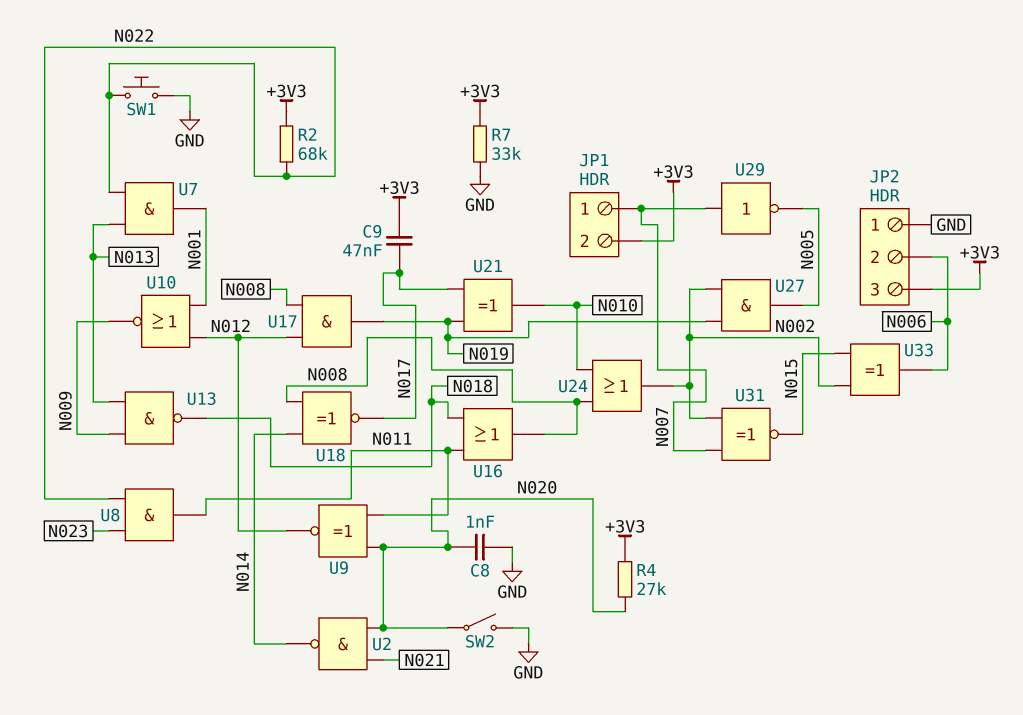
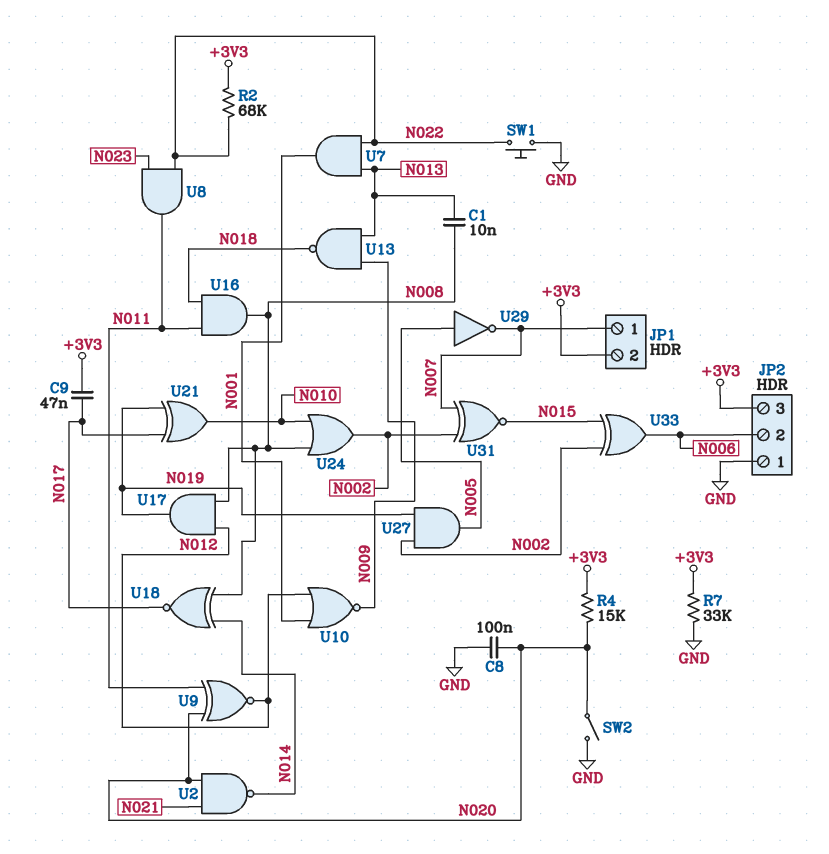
C1: none -> 10nF (N008, N013)
C8: 1nF (GND, N020) -> 100nF (GND, N020)
R4: 27k (+3V3, N020) -> 15k (+3V3, N020)
U16: OR (in N011, in N018, out N008) -> AND (in N011, in N018, out N008)
U29: NOT (in N007, out N005) -> NOT (in N005, out N007)

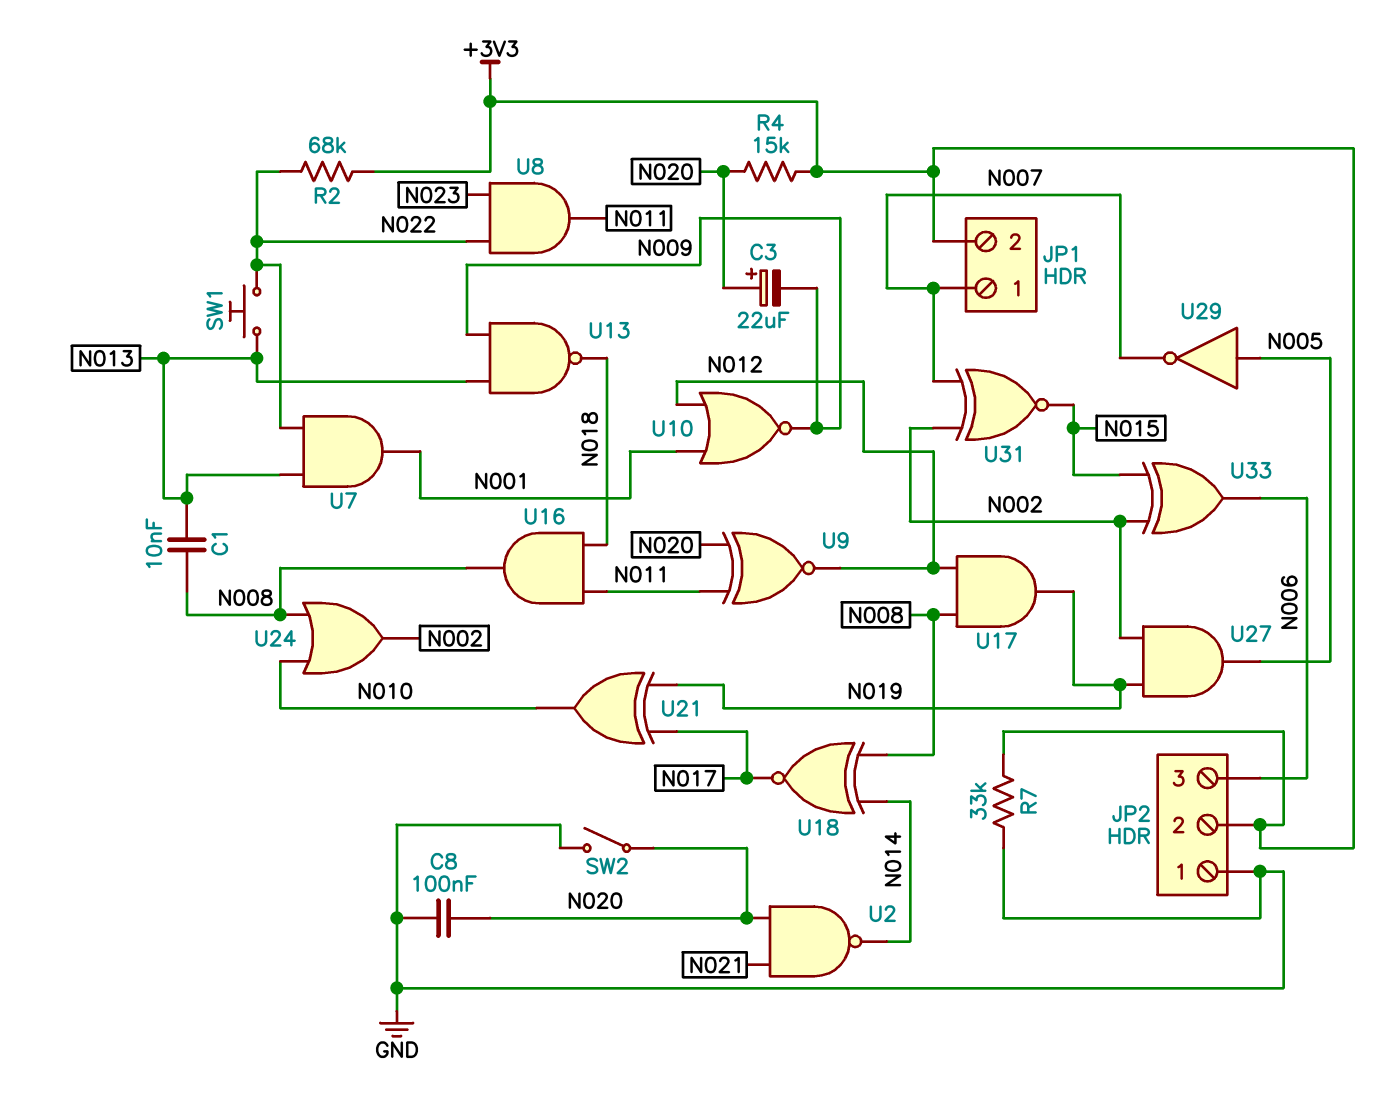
C3: none -> 22uF (plus N020, minus N009)
C9: 47nF (+3V3, N017) -> none
JP2 pin 2: N006 -> +3V3
JP2 pin 3: +3V3 -> N006
SW1: button (GND, N022) -> button (N013, N022)

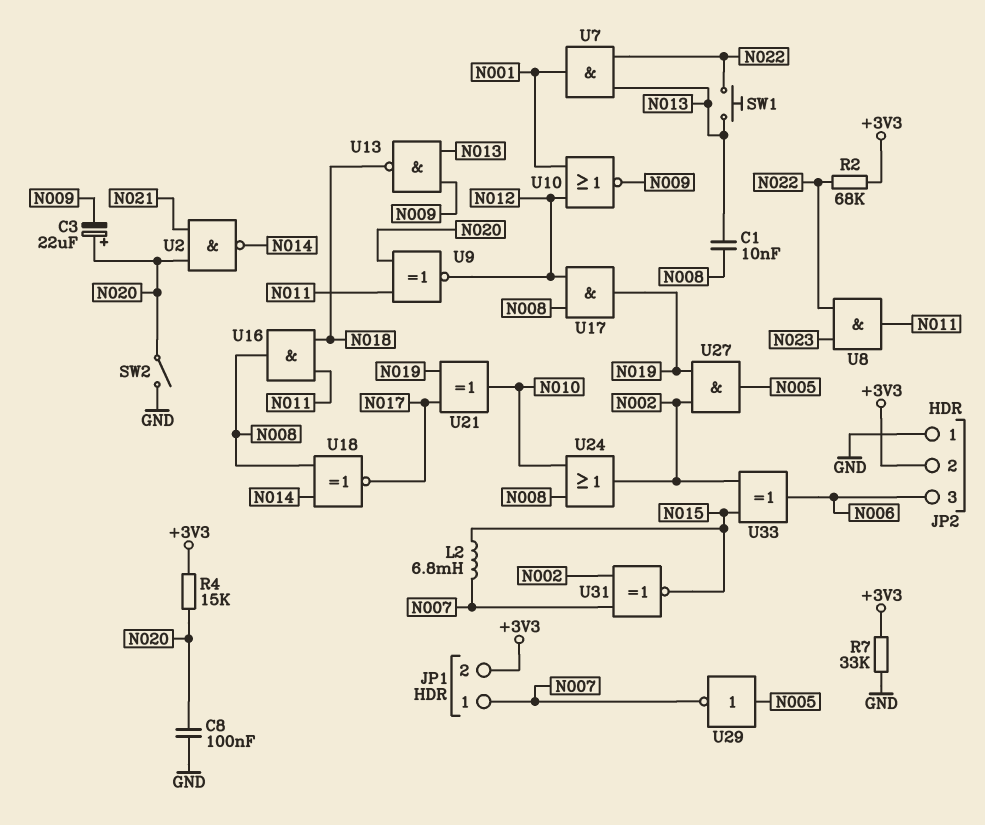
L2: none -> 6.8mH (N007, N015)

